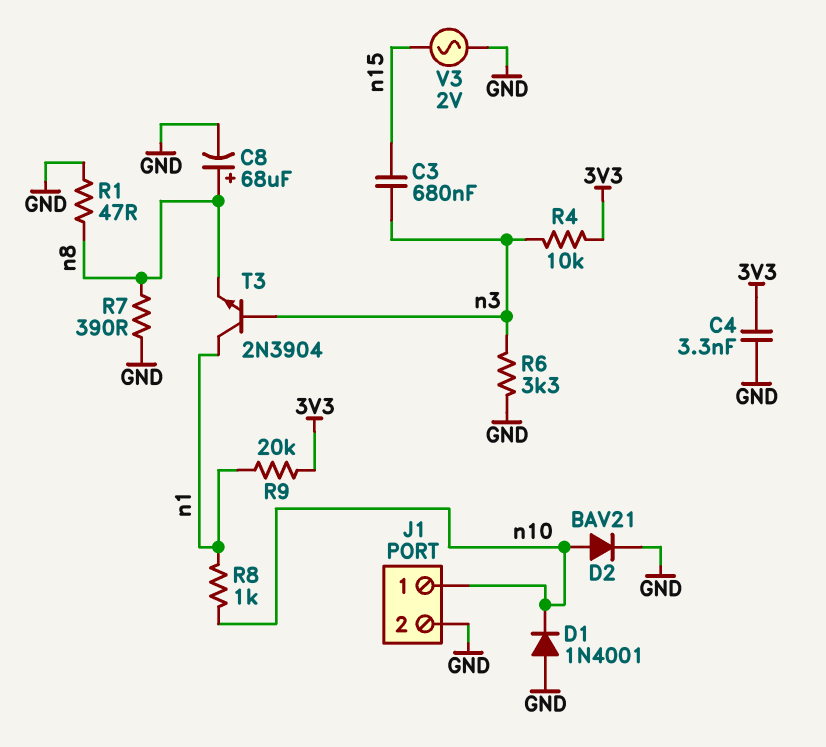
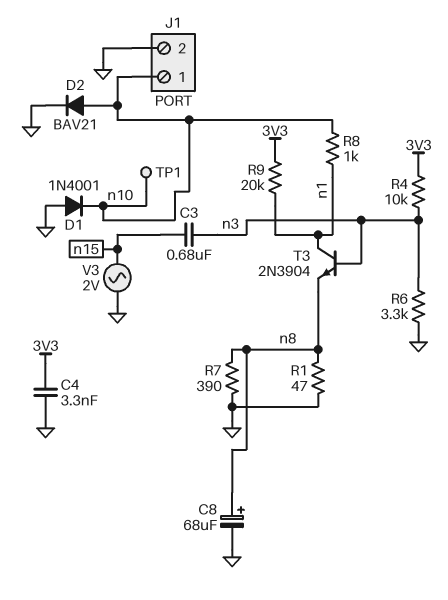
TP1: none -> test point (n10)

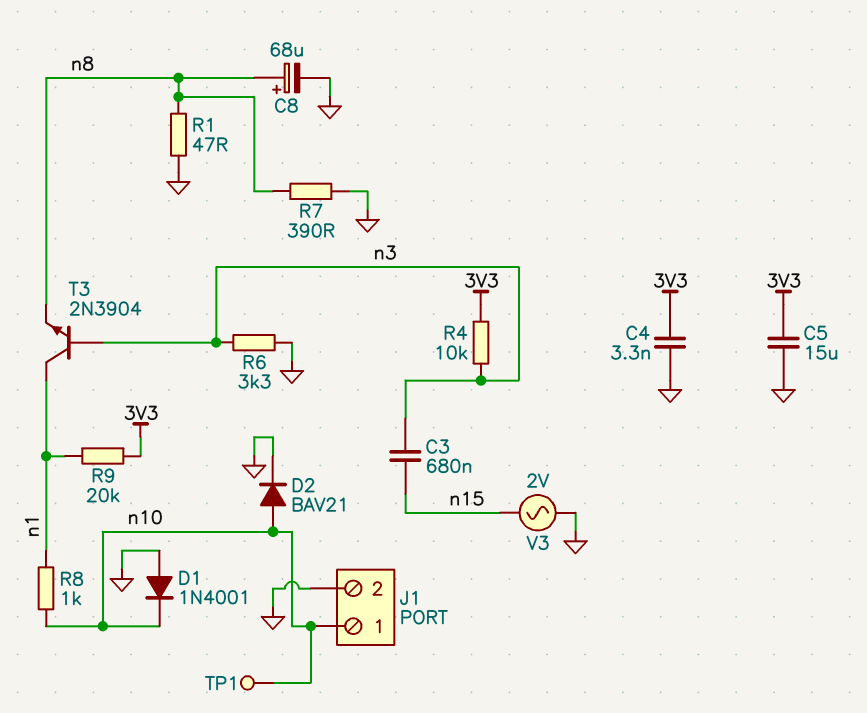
C5: none -> 15uF (3V3, GND)

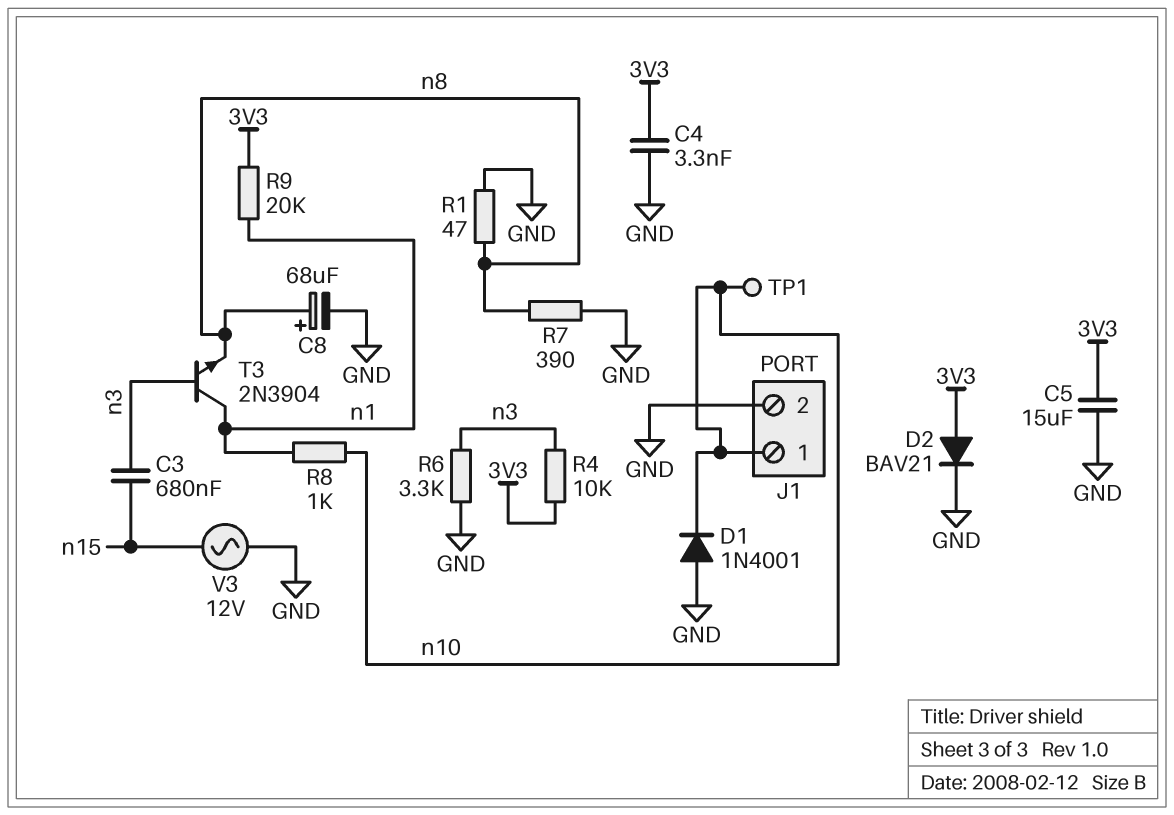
D2: diode BAV21 (A n10, K GND) -> diode BAV21 (A 3V3, K GND)
V3: AC 2V (GND, n15) -> AC 12V (GND, n15)

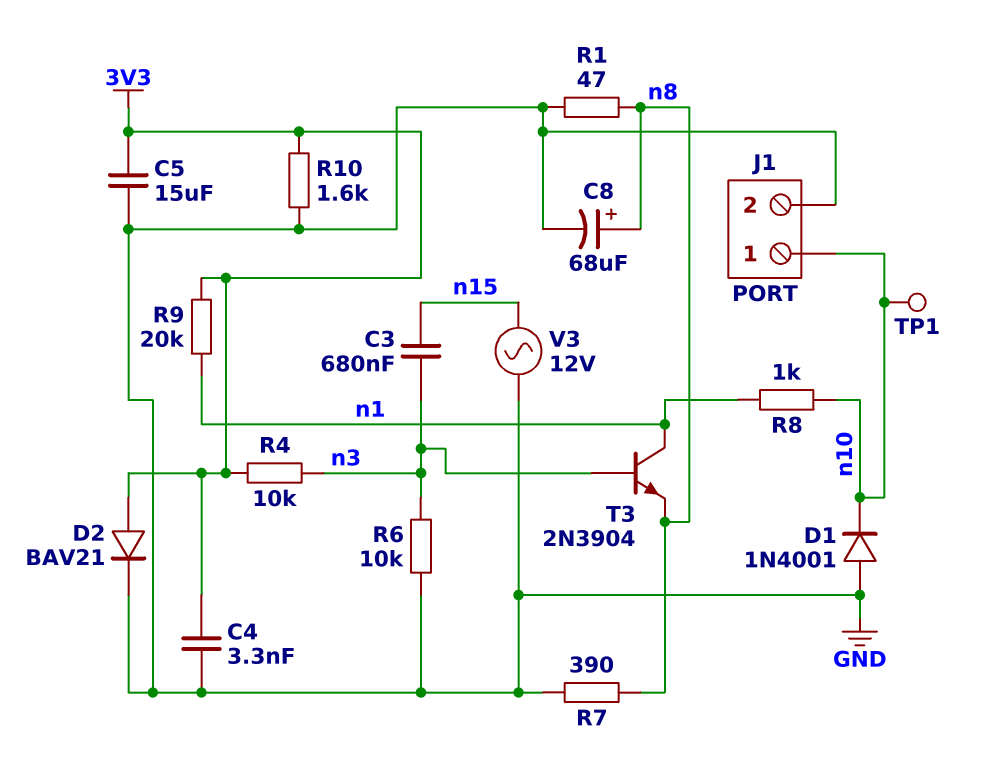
R6: 3.3k (GND, n3) -> 10k (GND, n3)
R10: none -> 1.6k (3V3, GND)

